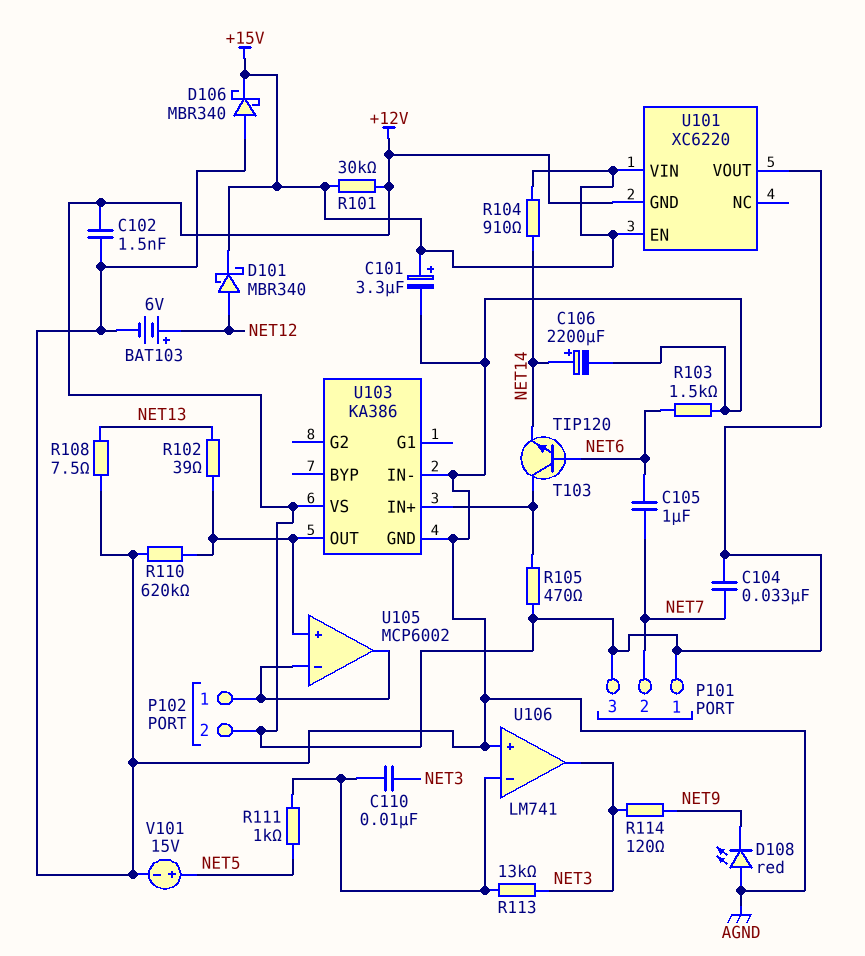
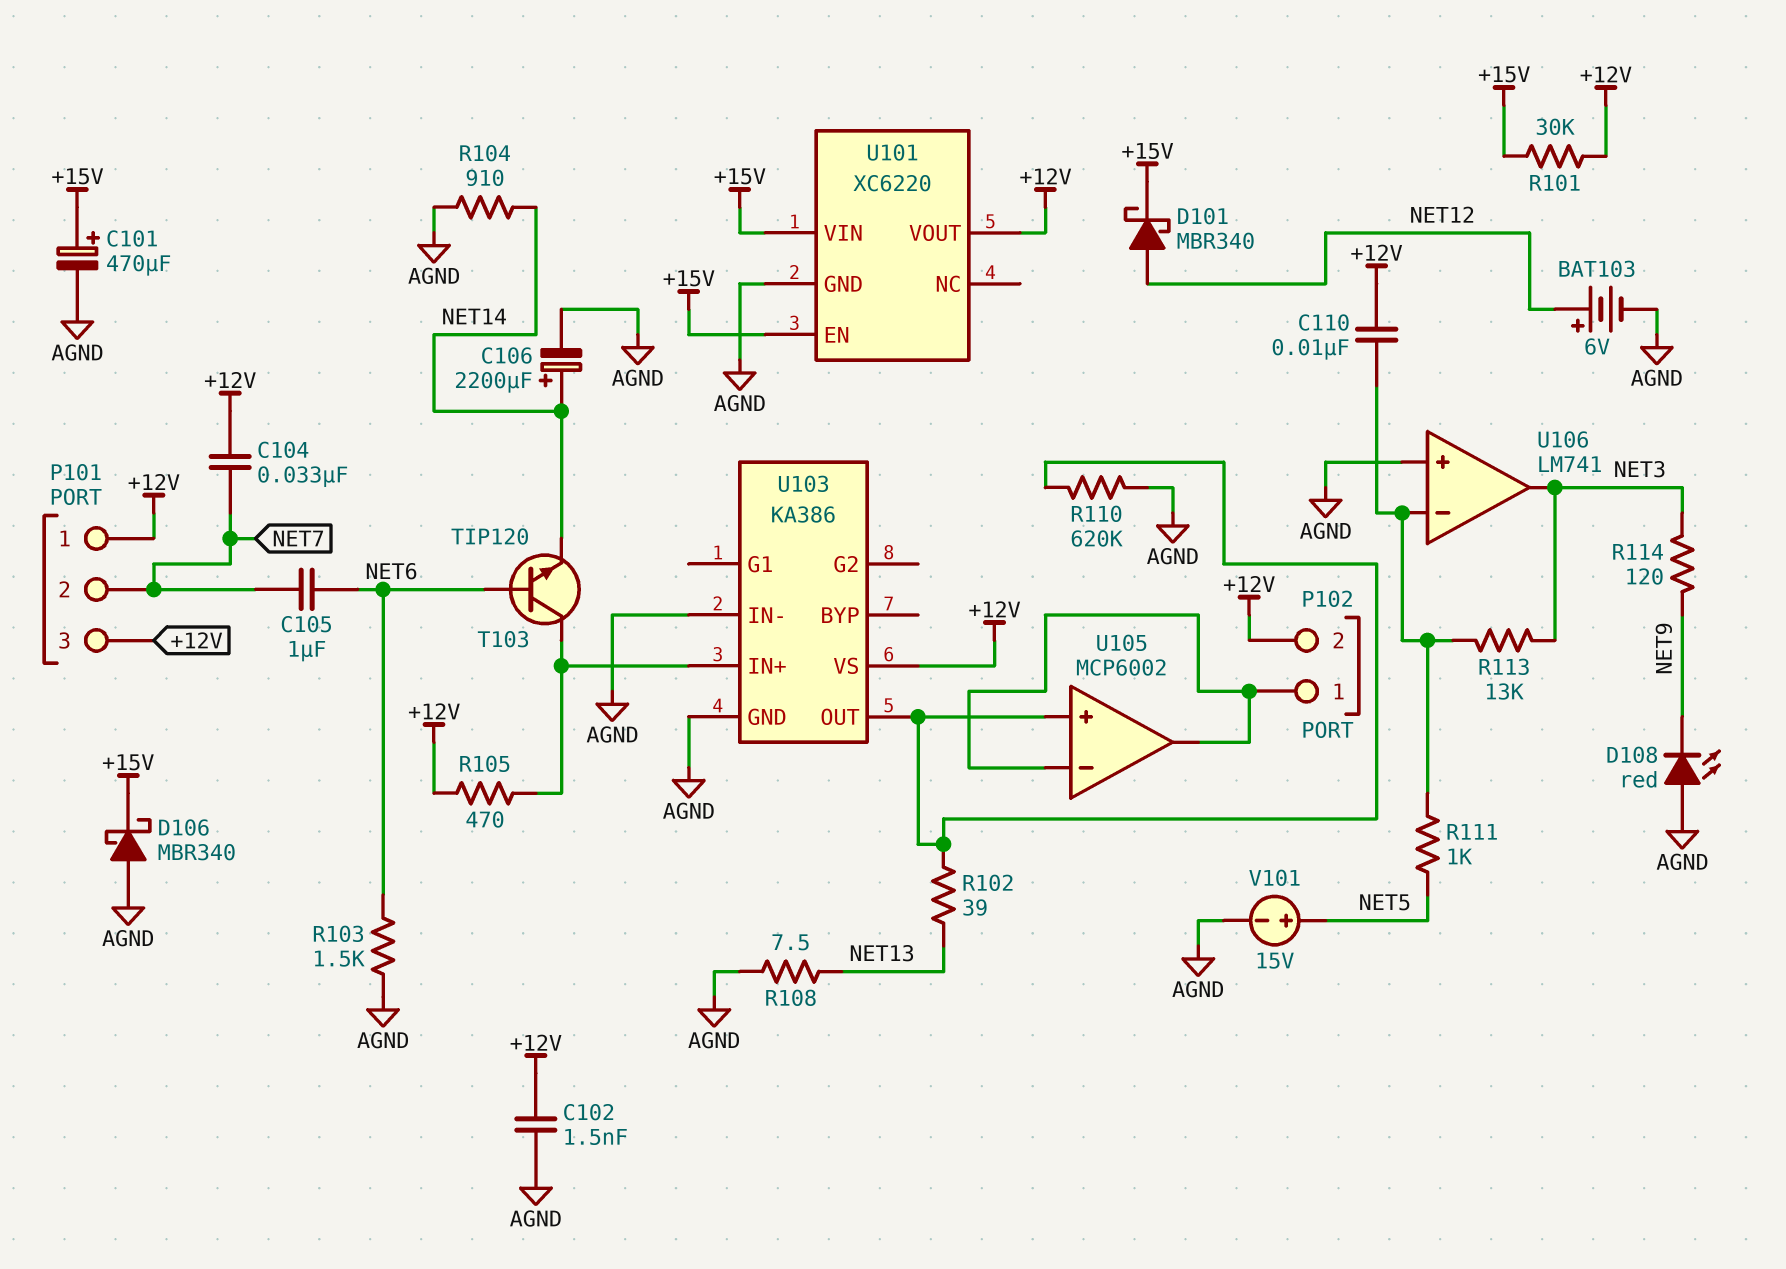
C101: 3.3uF (plus +15V, minus AGND) -> 470uF (plus +15V, minus AGND)
C110: 10nF (NET3, U106/in-) -> 10nF (+12V, U106/in-)
R104: 910 (+15V, NET14) -> 910 (AGND, NET14)
U101 pin GND: +12V -> AGND

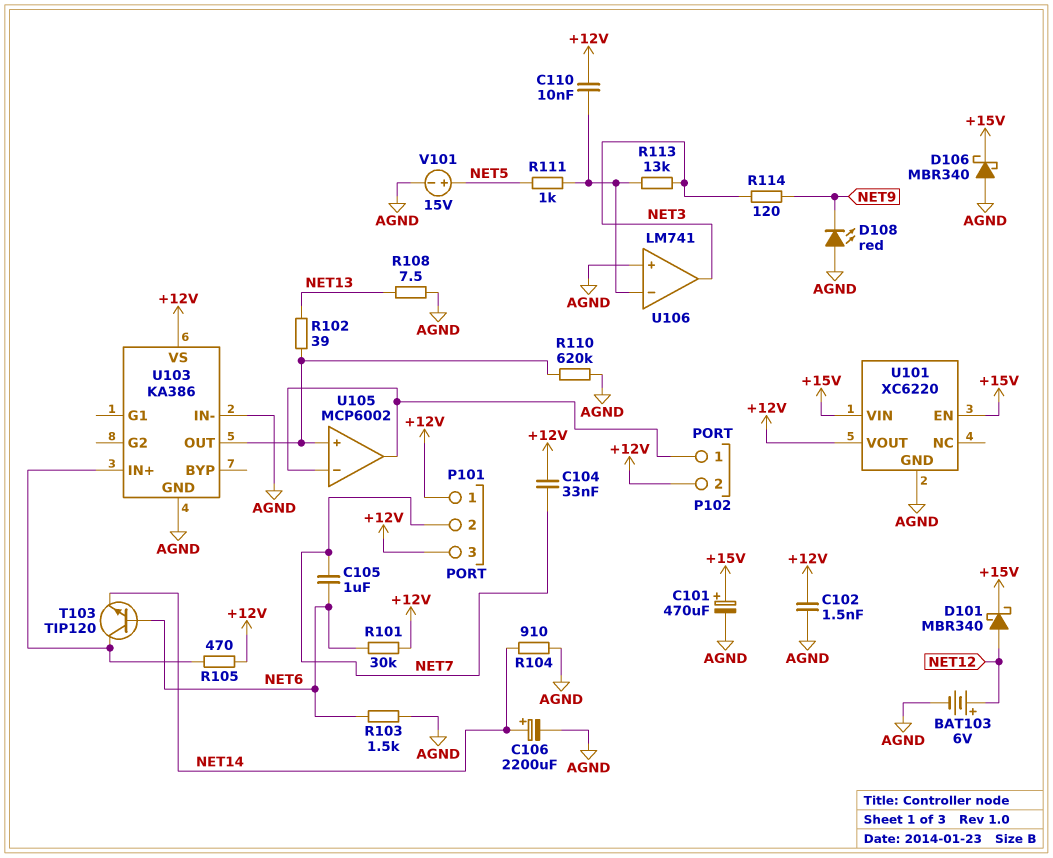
R101: 30k (+12V, +15V) -> 30k (+12V, NET6)

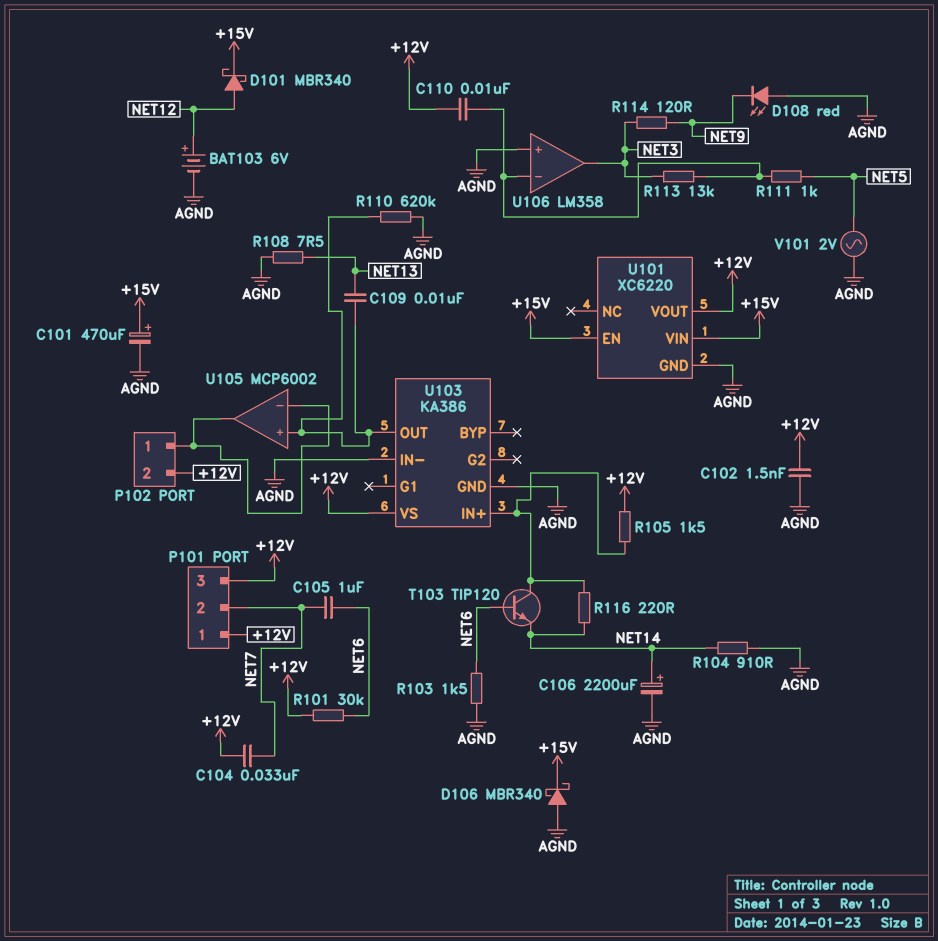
C109: none -> 10nF (NET13, U103/OUT)
R102: 39 (NET13, U103/OUT) -> none
R105: 470 (+12V, U103/IN+) -> 1.5k (+12V, U103/IN+)
R116: none -> 220 (NET14, U103/IN+)
U106: LM741 -> LM358
V101: 15V (plus NET5, minus AGND) -> AC 2V (AGND, NET5)

